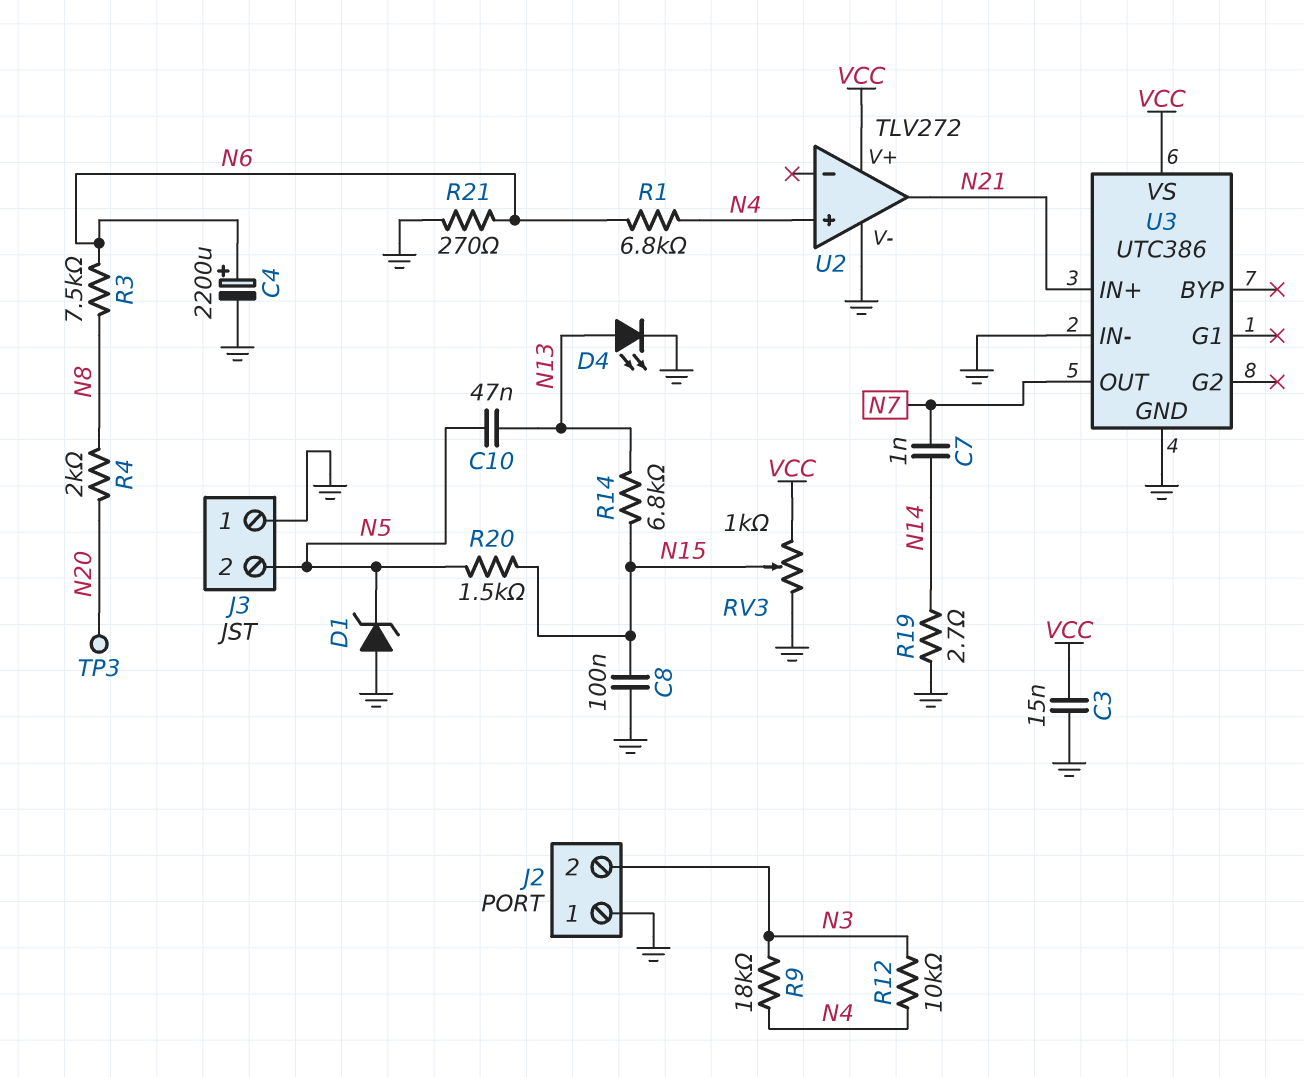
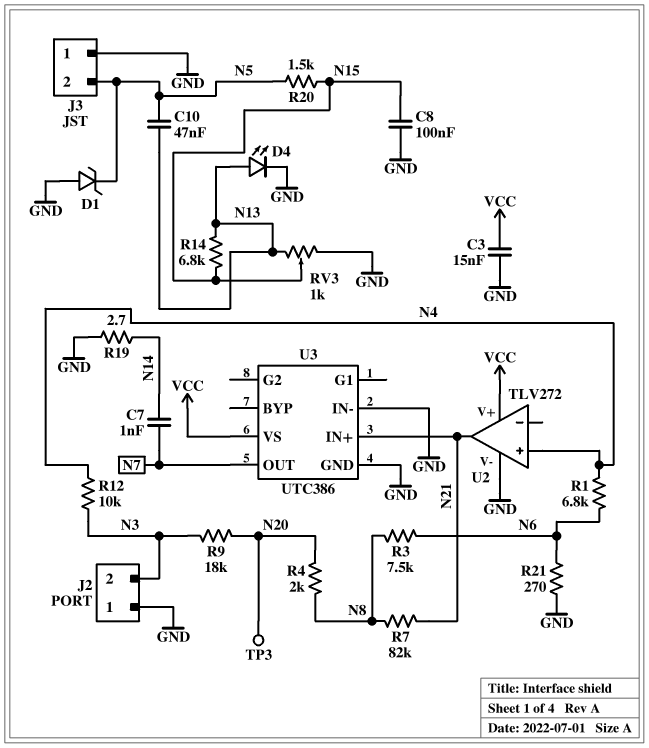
C4: 2200uF (plus N6, minus GND) -> none
R7: none -> 82k (N8, N21)
R9: 18k (N3, N4) -> 18k (N3, N20)
RV3: 1k (GND, VCC, wiper N15) -> 1k (GND, N13, wiper N15)

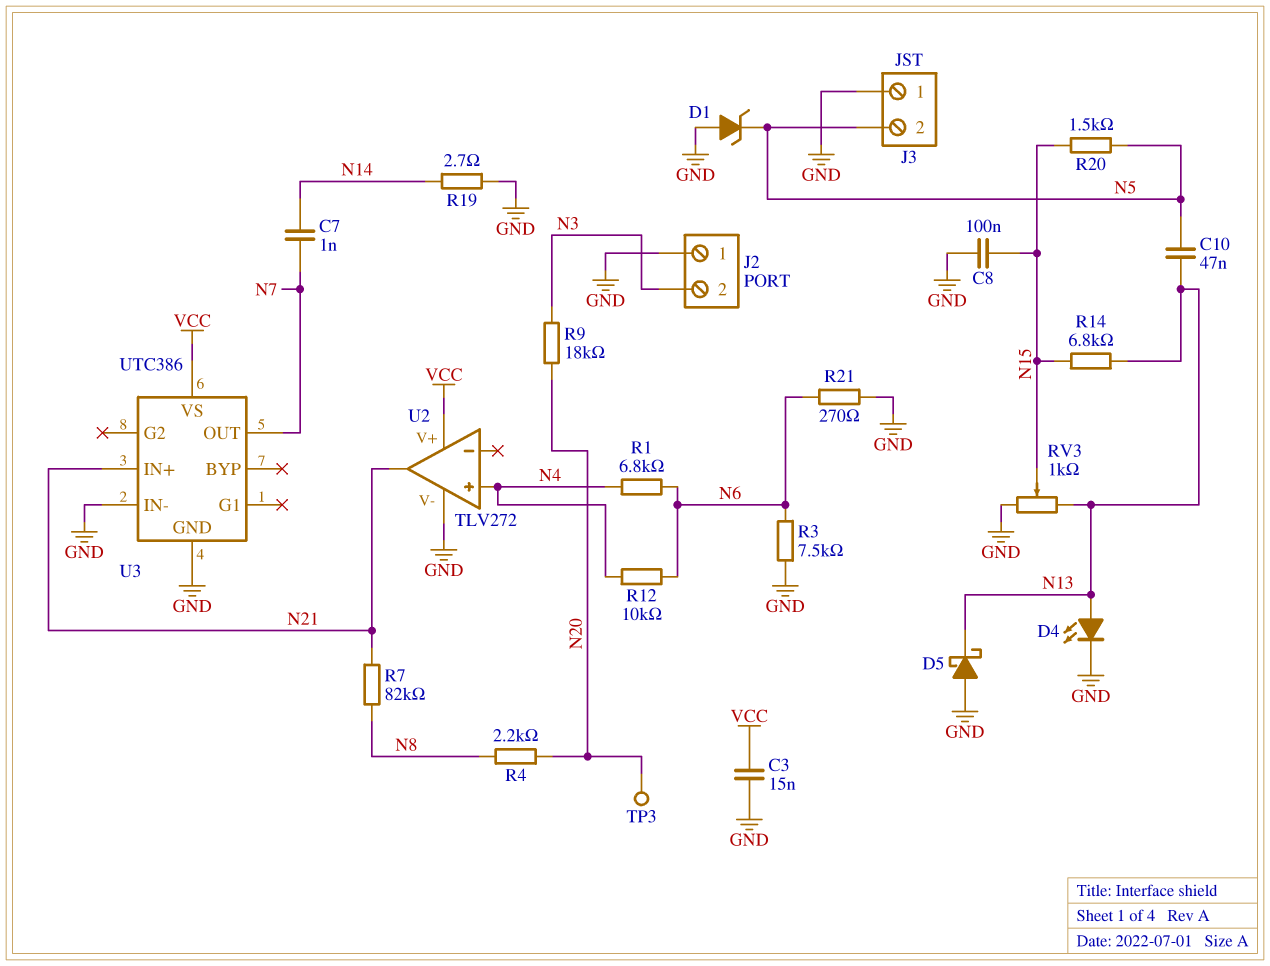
D5: none -> schottky (A GND, K N13)
R3: 7.5k (N6, N8) -> 7.5k (GND, N6)
R4: 2k (N8, N20) -> 2.2k (N8, N20)
R12: 10k (N3, N4) -> 10k (N4, N6)

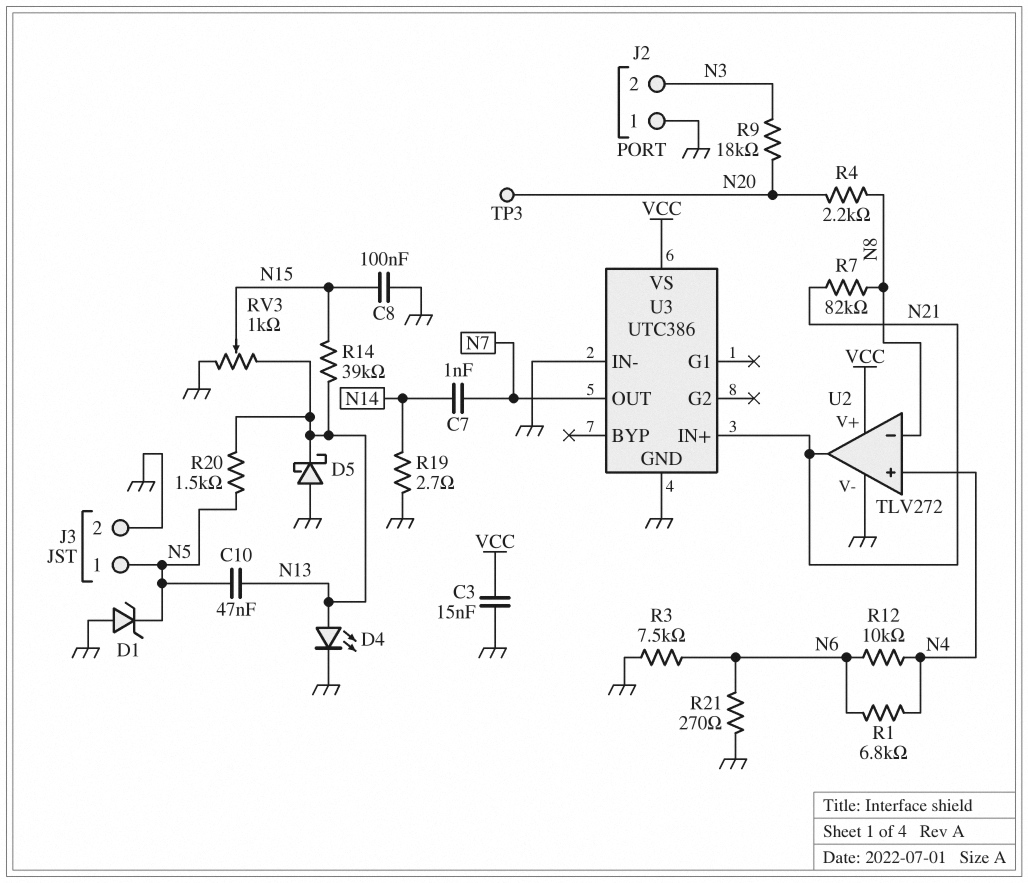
J3 pin 1: GND -> N5
J3 pin 2: N5 -> GND
R14: 6.8k (N13, N15) -> 39k (N13, N15)
R20: 1.5k (N5, N15) -> 1.5k (N5, N13)
U2 pin in-: none -> N8

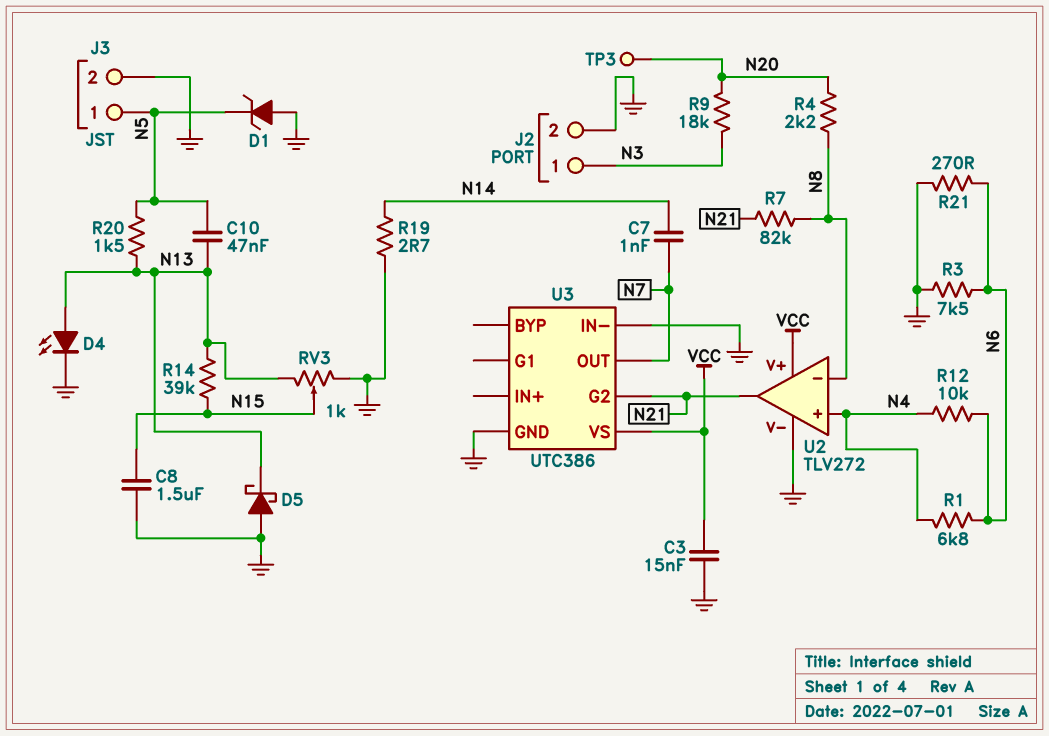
C8: 100nF (GND, N15) -> 1.5uF (GND, N15)
J2 pin 1: GND -> N3
J2 pin 2: N3 -> GND
U3 pin G2: none -> N21
U3 pin IN+: N21 -> none

